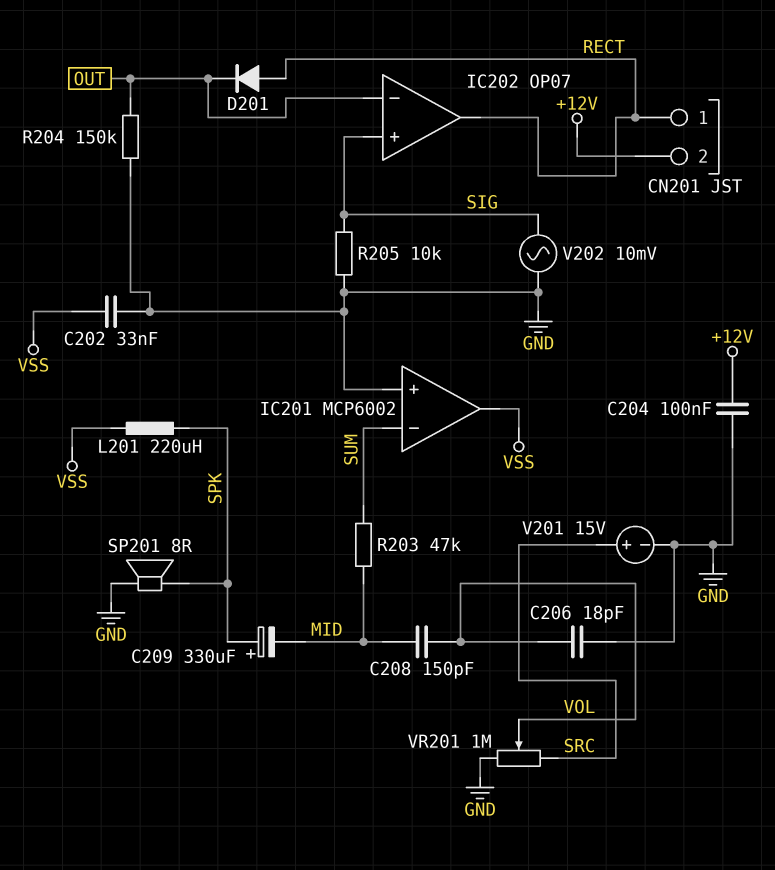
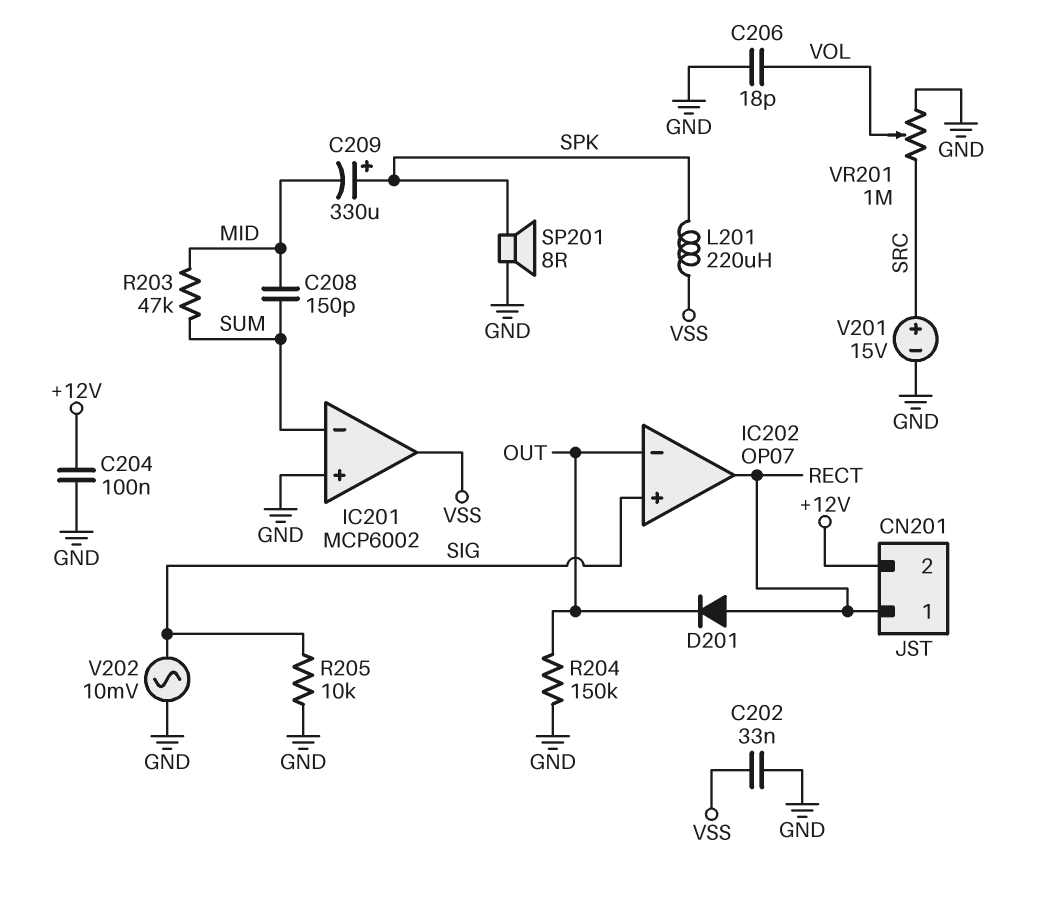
C208: 150pF (MID, VOL) -> 150pF (MID, SUM)

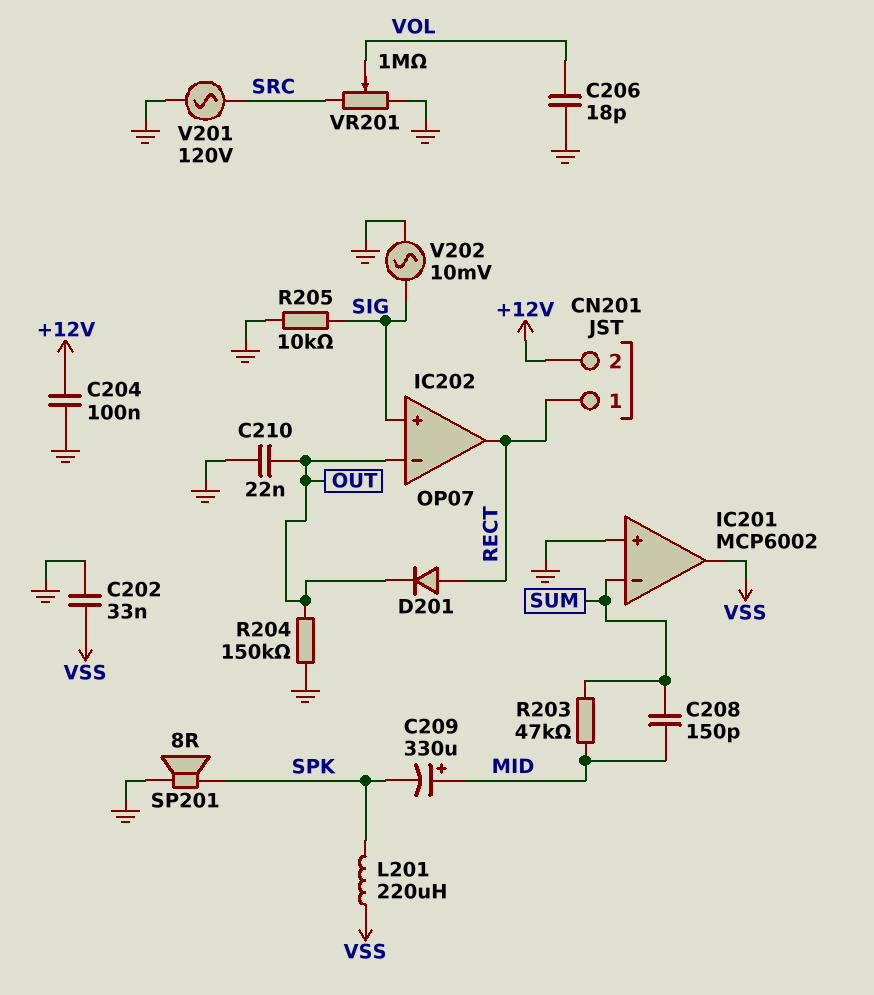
C209: 330uF (plus SPK, minus MID) -> 330uF (plus MID, minus SPK)
C210: none -> 22nF (GND, OUT)
V201: 15V (plus SRC, minus GND) -> AC 120V (GND, SRC)

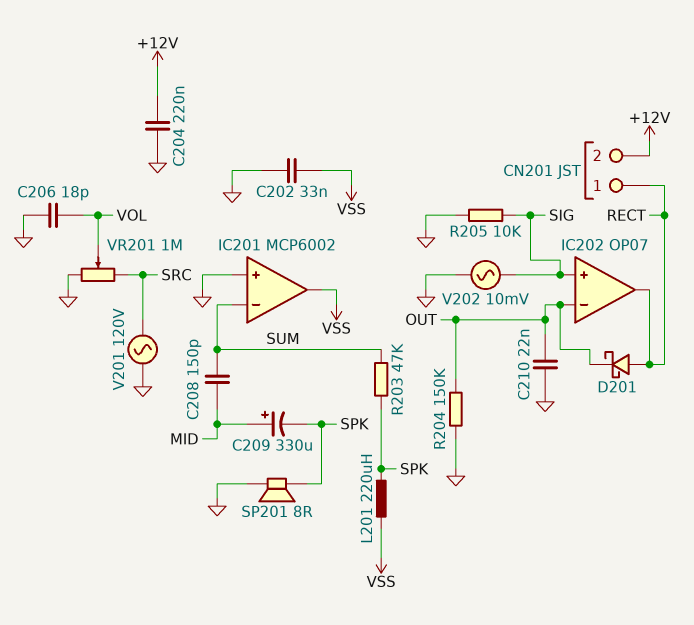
C204: 100nF (+12V, GND) -> 220nF (+12V, GND)
D201: diode (A RECT, K OUT) -> schottky (A RECT, K OUT)
R203: 47k (MID, SUM) -> 47k (SPK, SUM)

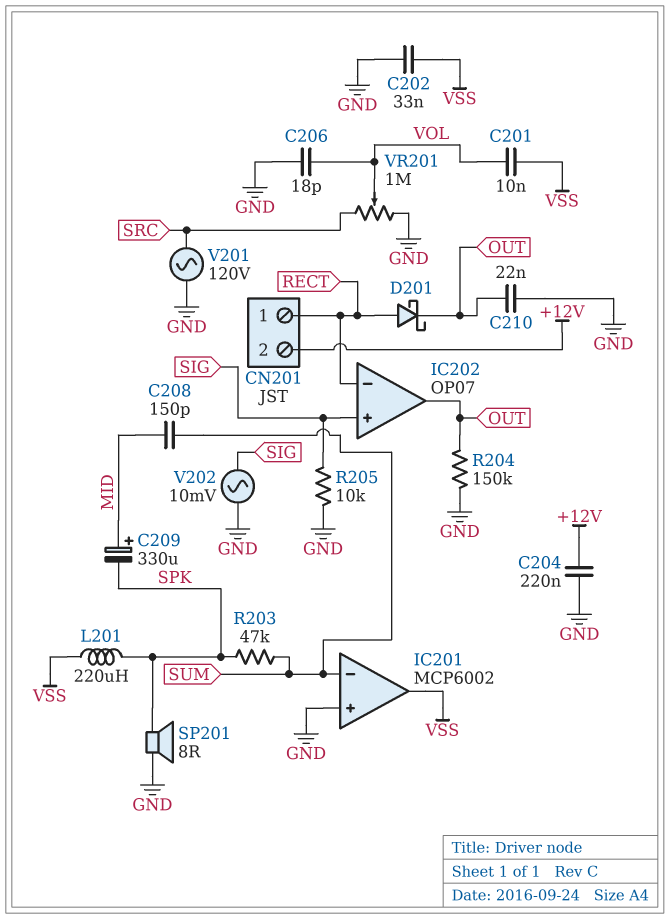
C201: none -> 10nF (VOL, VSS)
IC202 pin in-: OUT -> RECT
IC202 pin out: RECT -> OUT

